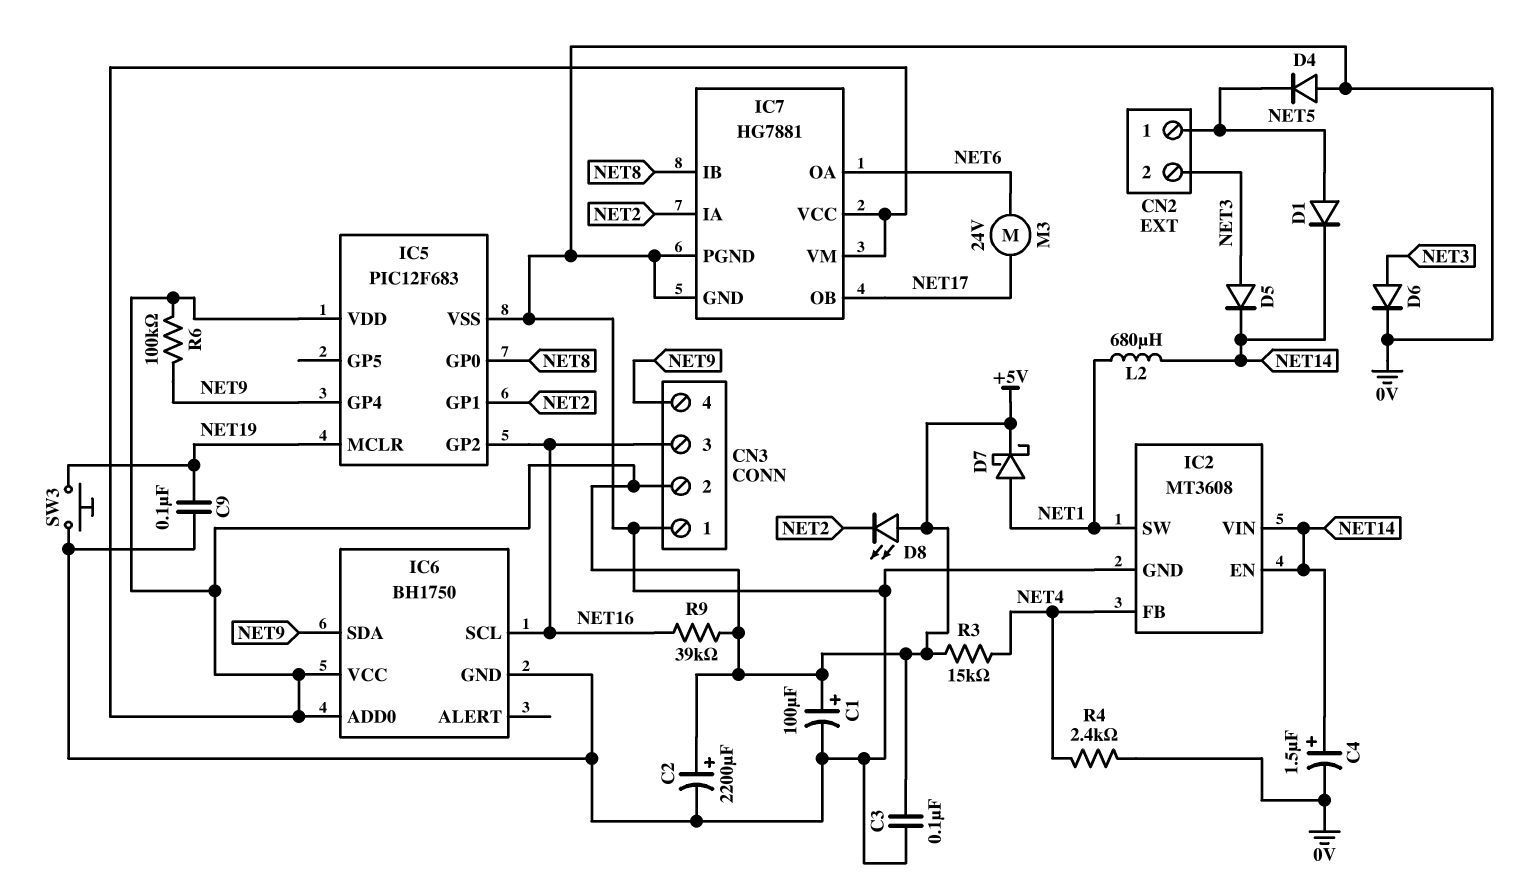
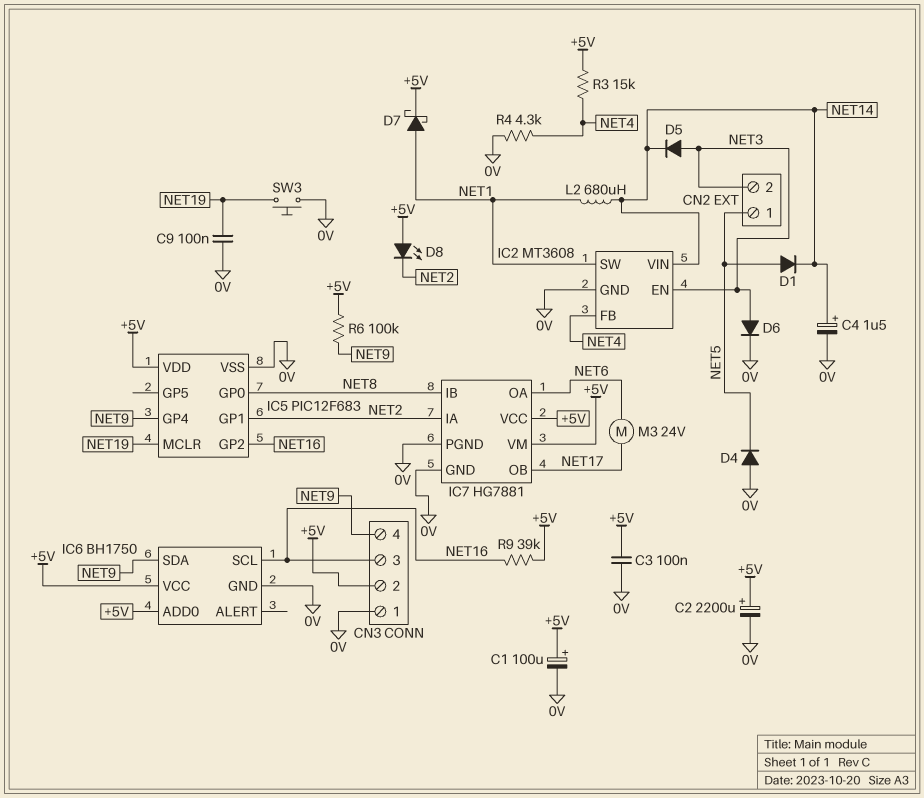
IC2 pin EN: NET14 -> NET3
R4: 2.4k (0V, NET4) -> 4.3k (0V, NET4)

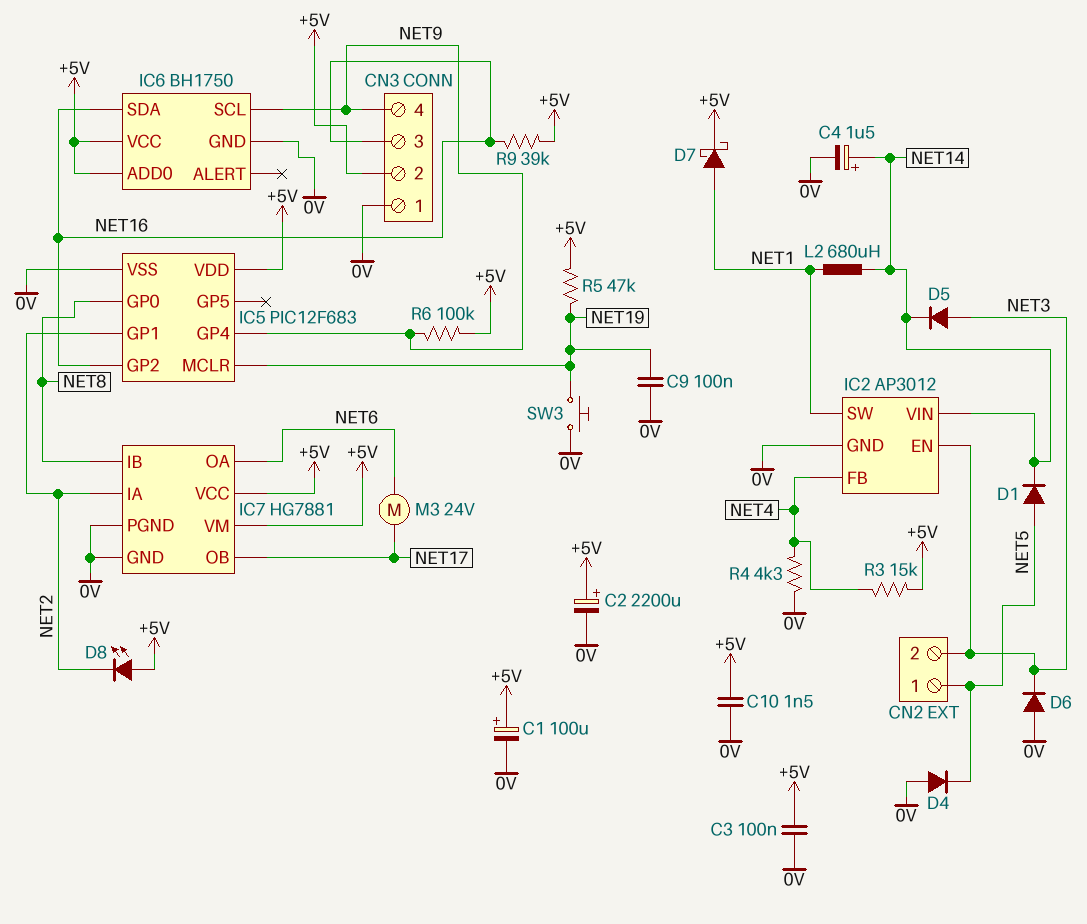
C10: none -> 1.5nF (+5V, 0V)
D6: diode (A NET3, K 0V) -> diode (A 0V, K NET3)
IC2: MT3608 -> AP3012
IC6 pin SCL: NET16 -> NET9
IC6 pin SDA: NET9 -> NET16
R5: none -> 47k (+5V, NET19)

